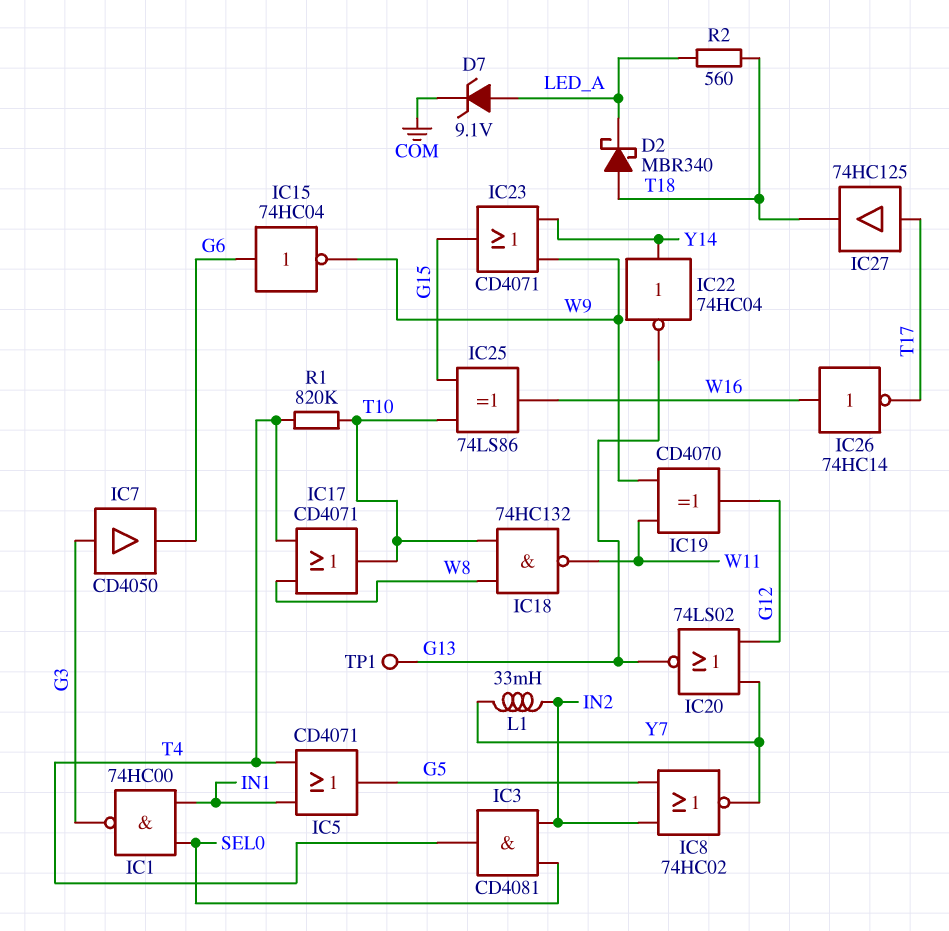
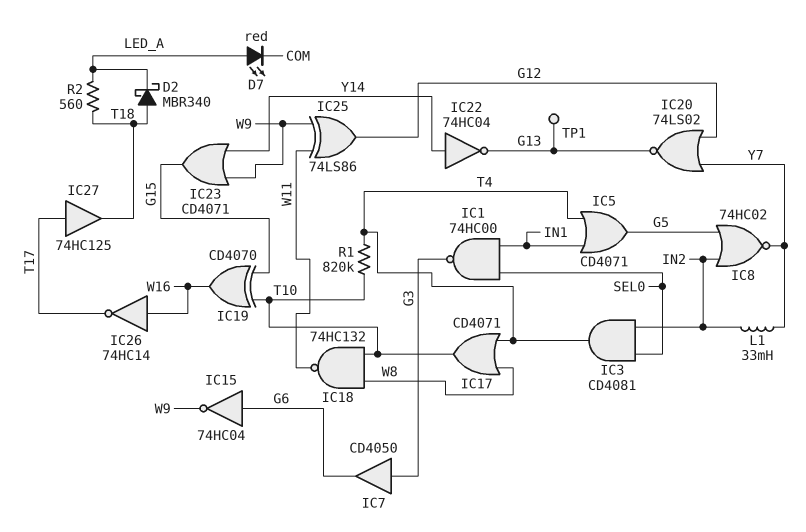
D7: zener 9.1V (A LED_A, K COM) -> LED red (A LED_A, K COM)
IC19: XOR CD4070 (in W9, in W11, out G12) -> XOR CD4070 (in G15, in T10, out W16)
IC25: XOR 74LS86 (in G15, in T10, out W16) -> XOR 74LS86 (in W9, in W11, out G12)

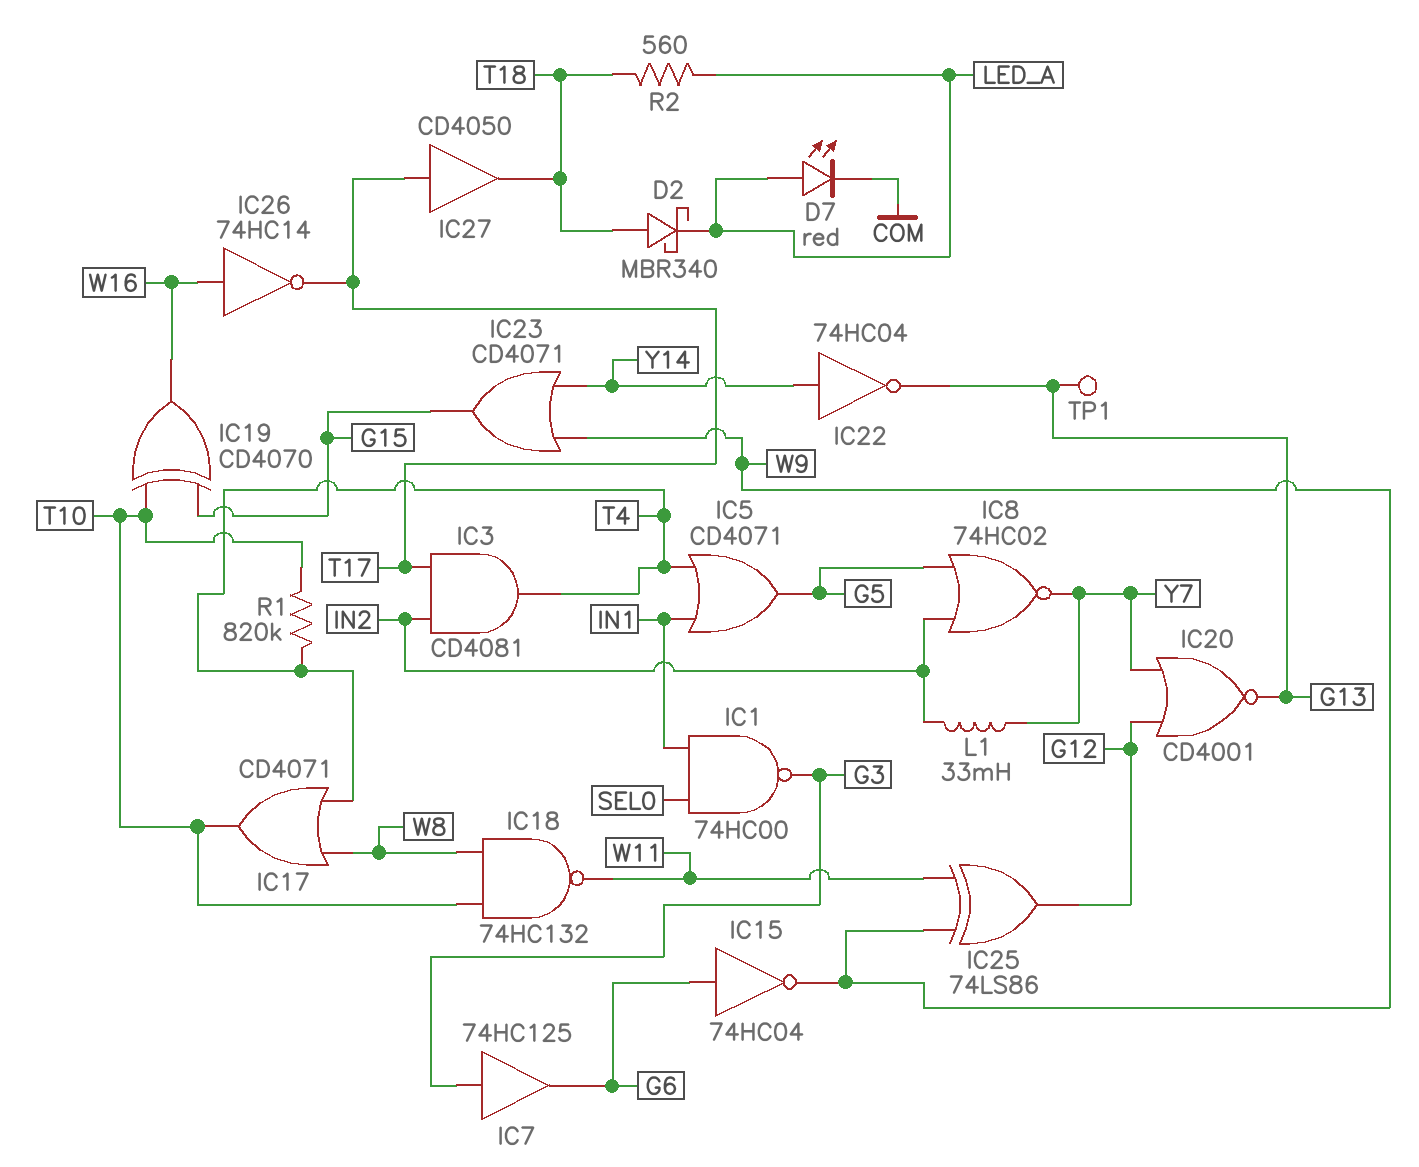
IC3: AND CD4081 (in IN2, in SEL0, out T4) -> AND CD4081 (in IN2, in T17, out T4)
IC7: buffer CD4050 (in G3, out G6) -> buffer 74HC125 (in G3, out G6)
IC20: NOR 74LS02 (in G12, in Y7, out G13) -> NOR CD4001 (in G12, in Y7, out G13)
IC27: buffer 74HC125 (in T17, out T18) -> buffer CD4050 (in T17, out T18)

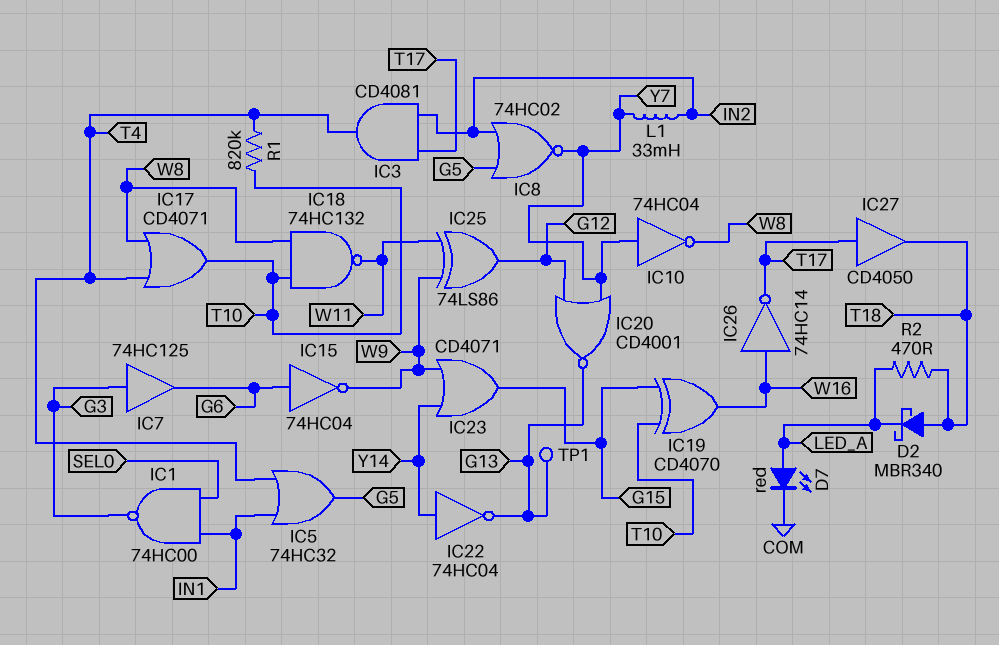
IC5: OR CD4071 (in IN1, in T4, out G5) -> OR 74HC32 (in IN1, in T4, out G5)
IC10: none -> NOT 74HC04 (in Y7, out W8)
R2: 560 (LED_A, T18) -> 470 (LED_A, T18)

